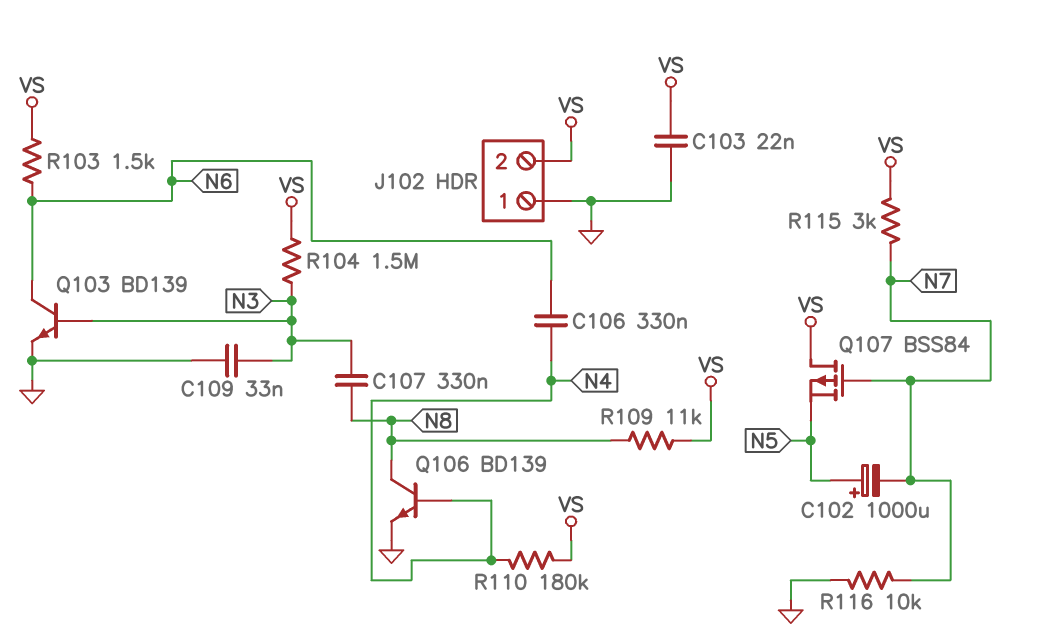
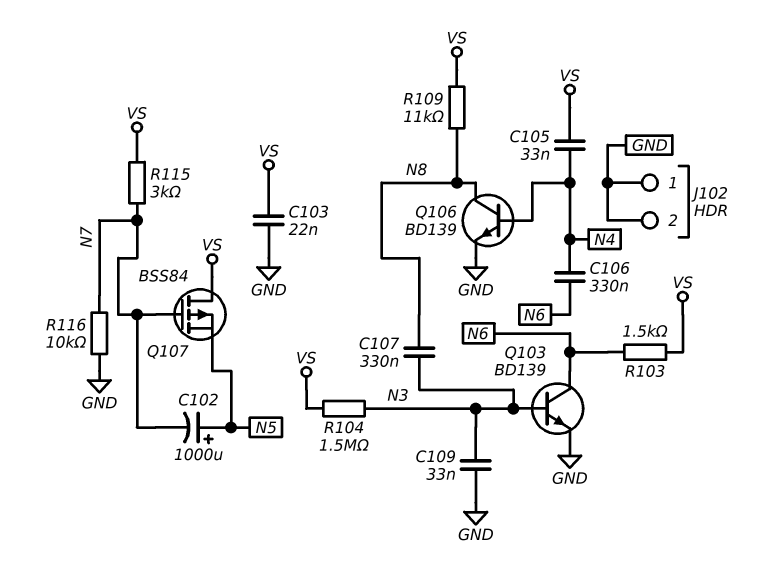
C105: none -> 33nF (N4, VS)
J102 pin 2: VS -> GND
R110: 180k (N4, VS) -> none

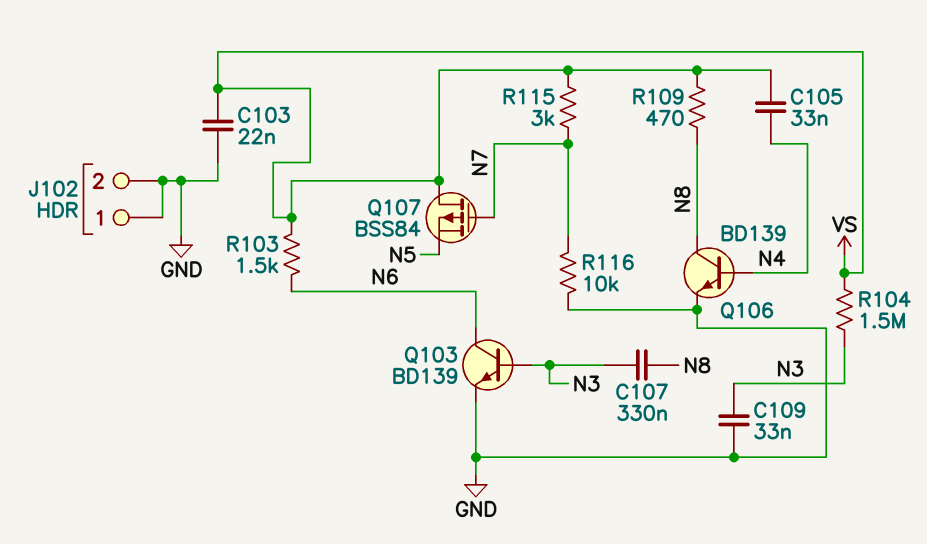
C102: 1000uF (plus N5, minus N7) -> none
C106: 330nF (N4, N6) -> none
R109: 11k (N8, VS) -> 470 (N8, VS)

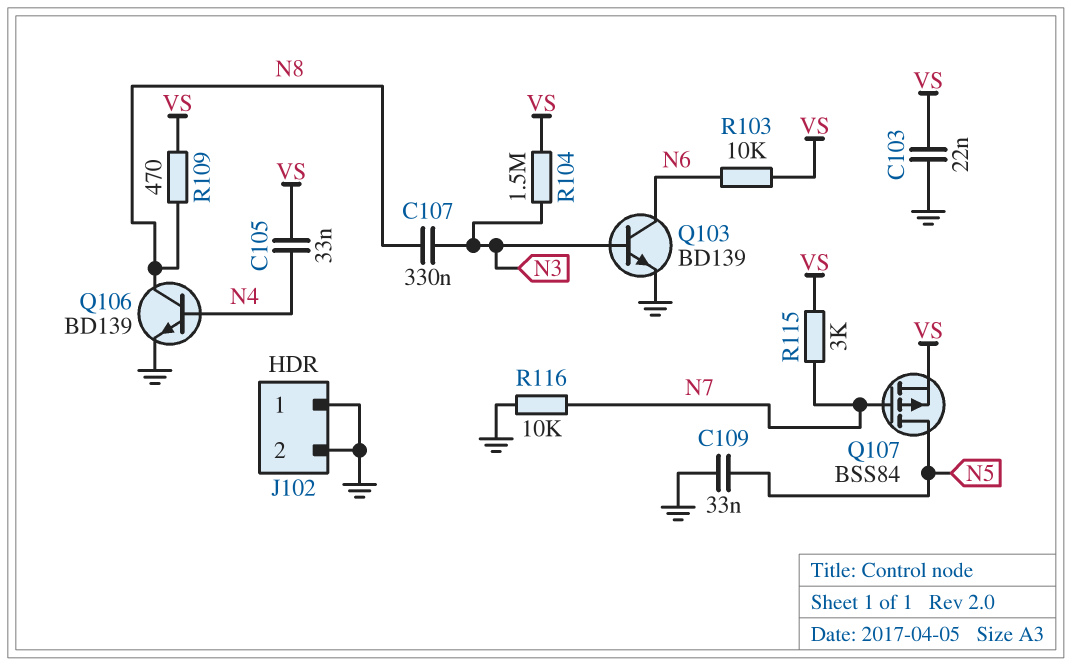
C109: 33nF (GND, N3) -> 33nF (GND, N5)
Q107: PMOS BSS84 (G N7, D VS, S N5) -> PMOS BSS84 (G N7, D N5, S VS)
R103: 1.5k (N6, VS) -> 10k (N6, VS)

